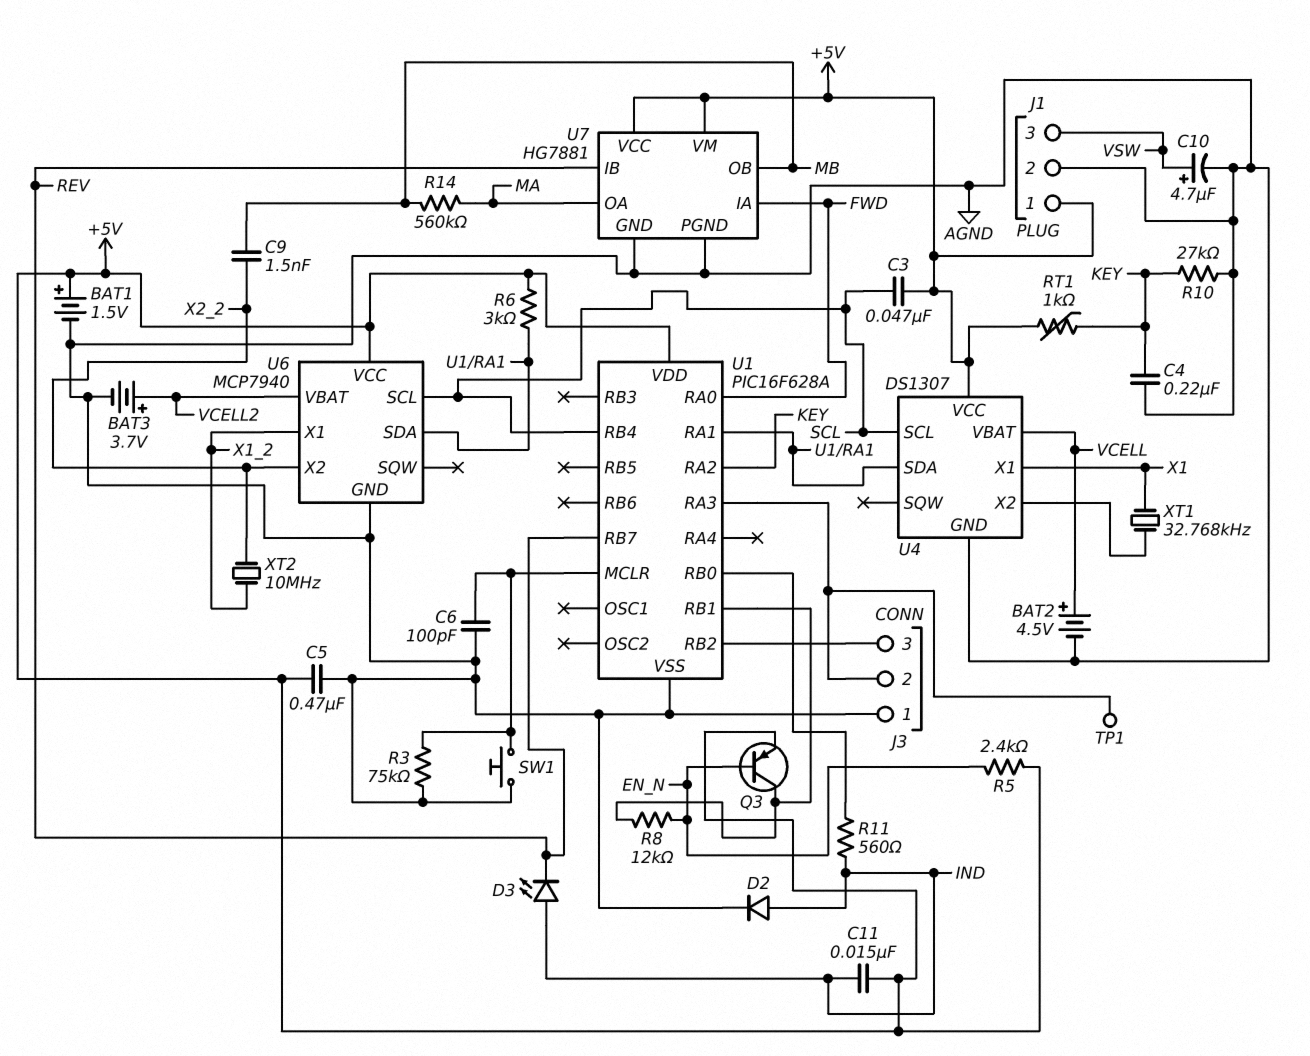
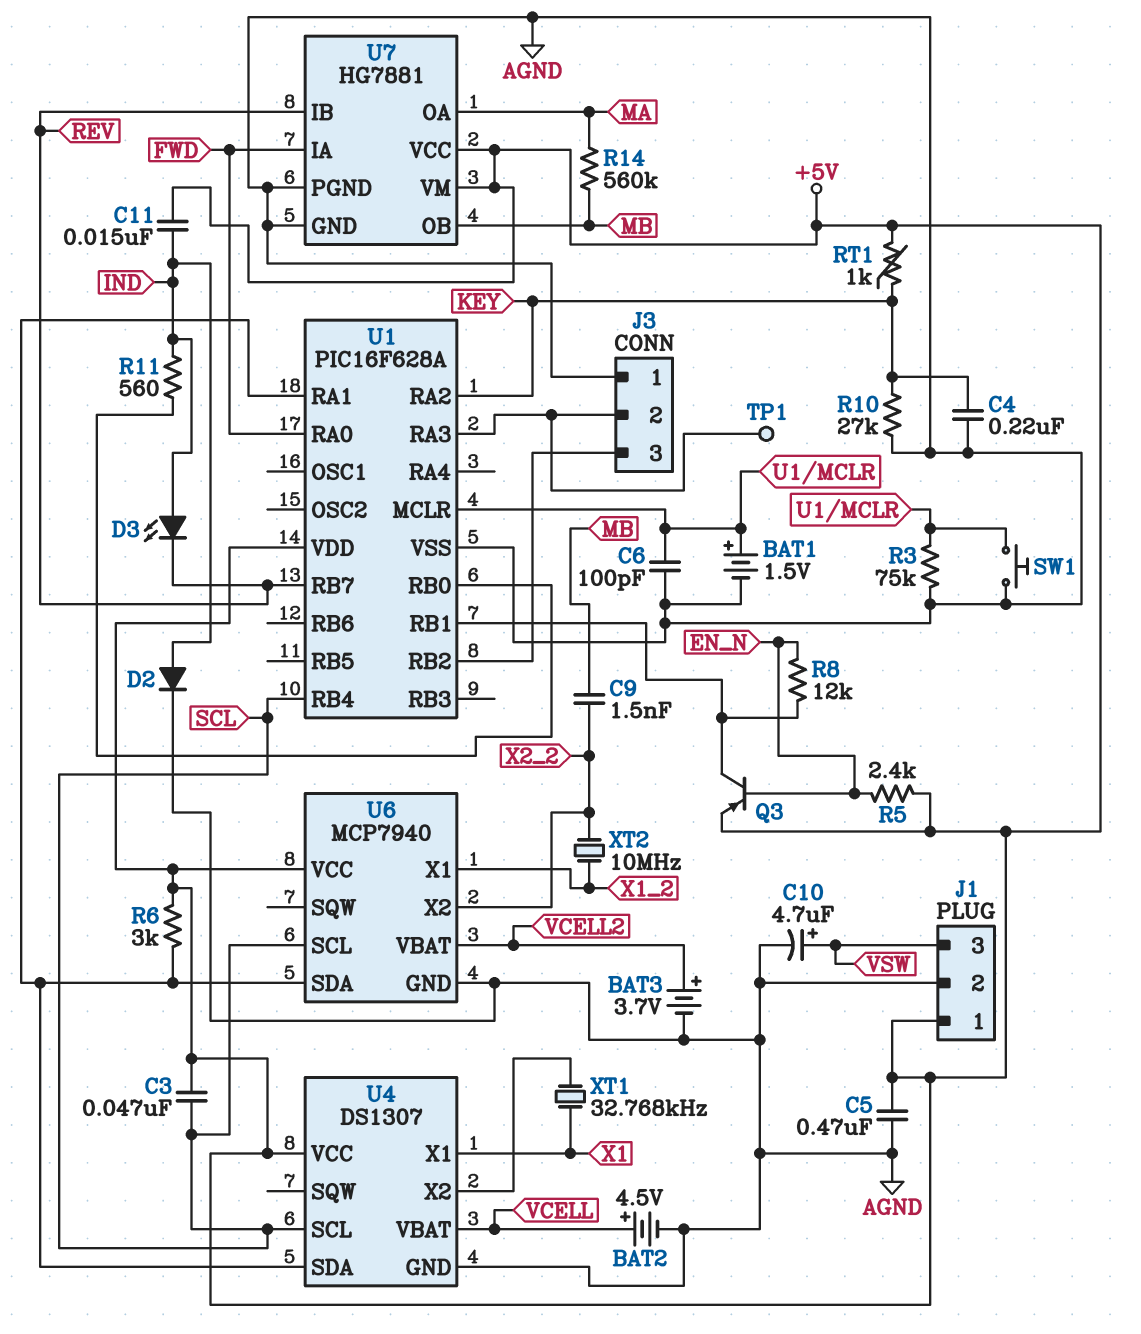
BAT1: 1.5V (plus +5V, minus AGND) -> 1.5V (plus U1/MCLR, minus AGND)

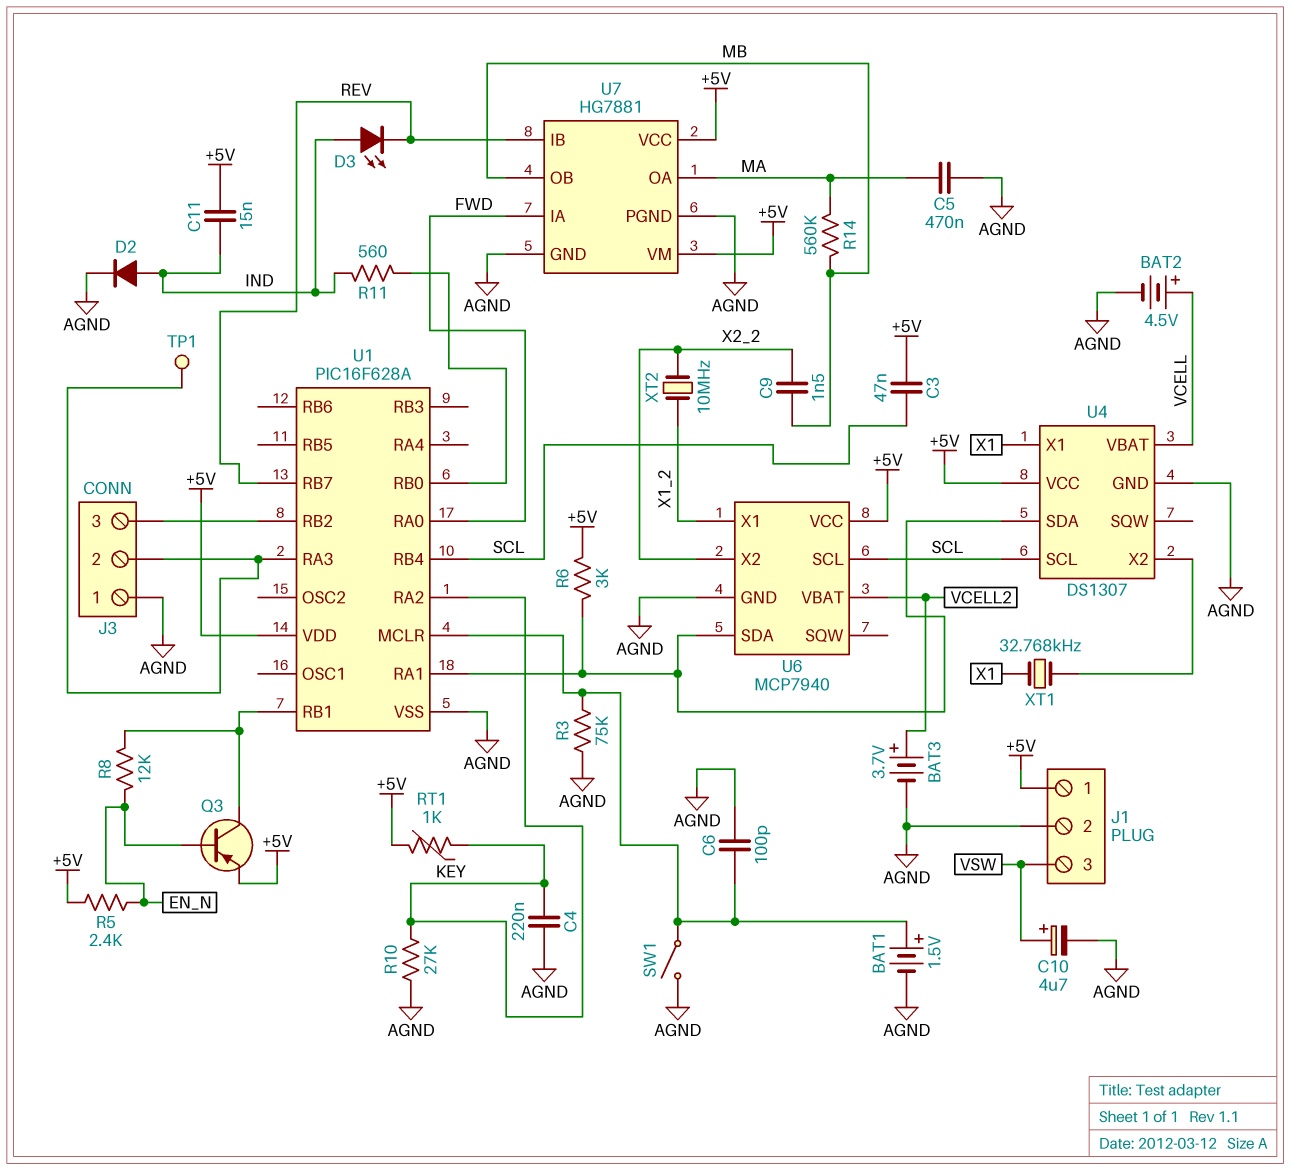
C5: 470nF (+5V, AGND) -> 470nF (AGND, MA)
SW1: button (AGND, U1/MCLR) -> switch (AGND, U1/MCLR)

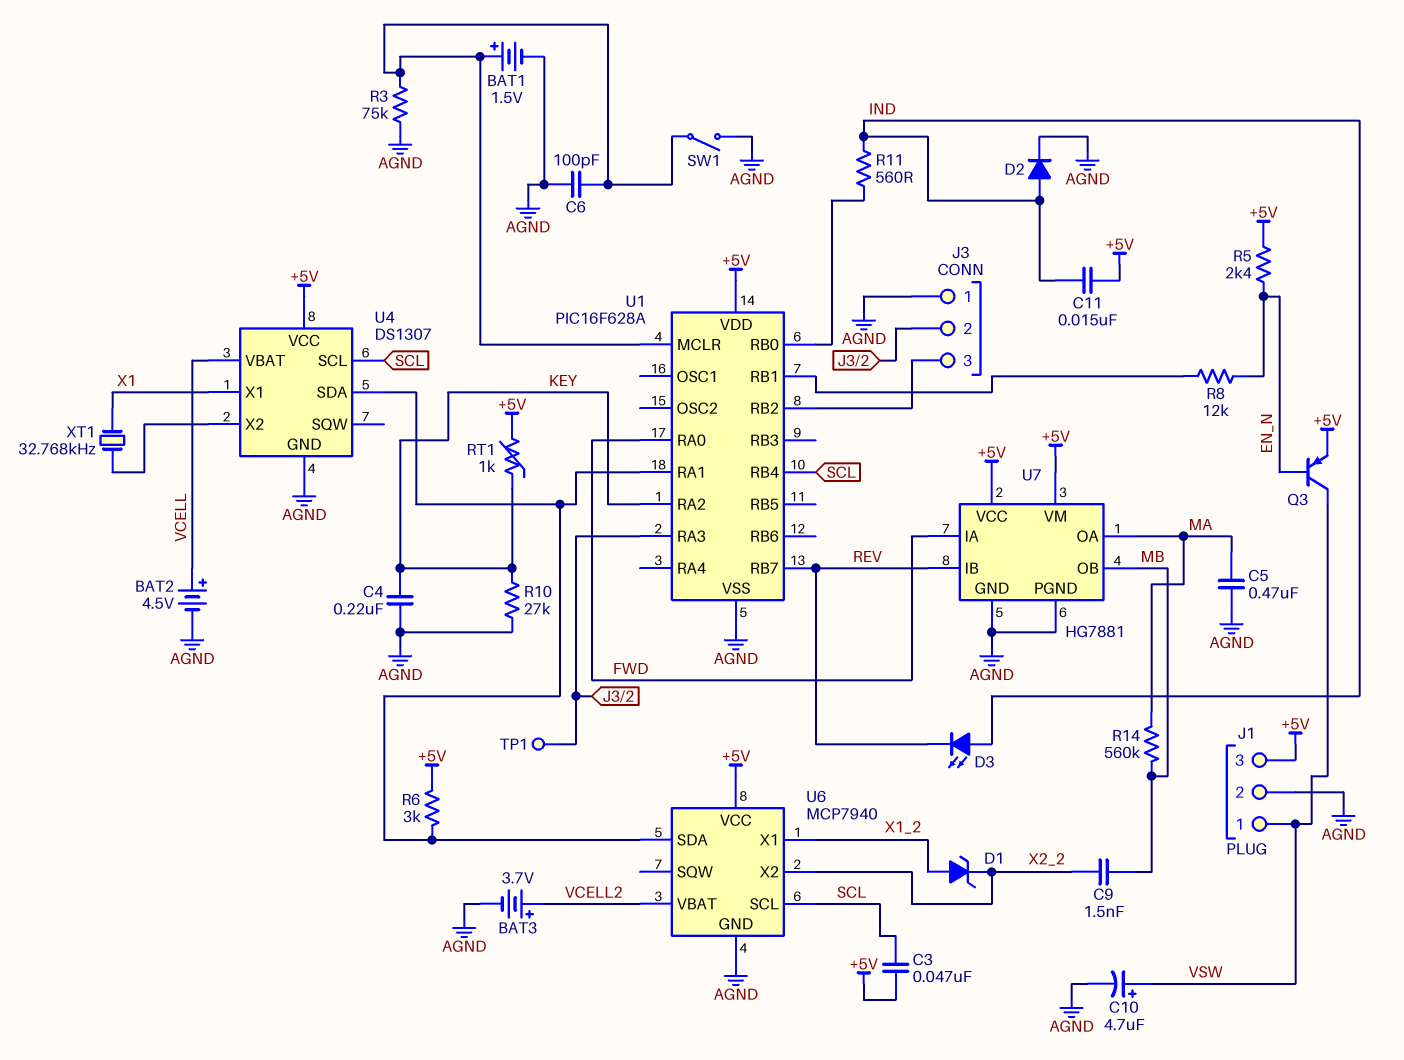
D1: none -> zener (A X1_2, K X2_2)
J1 pin 1: +5V -> VSW
J1 pin 3: VSW -> +5V
Q3: PNP (B EN_N, C U1/RB1, E +5V) -> PNP (B EN_N, C VSW, E +5V)
XT2: 10MHz (X1_2, X2_2) -> none

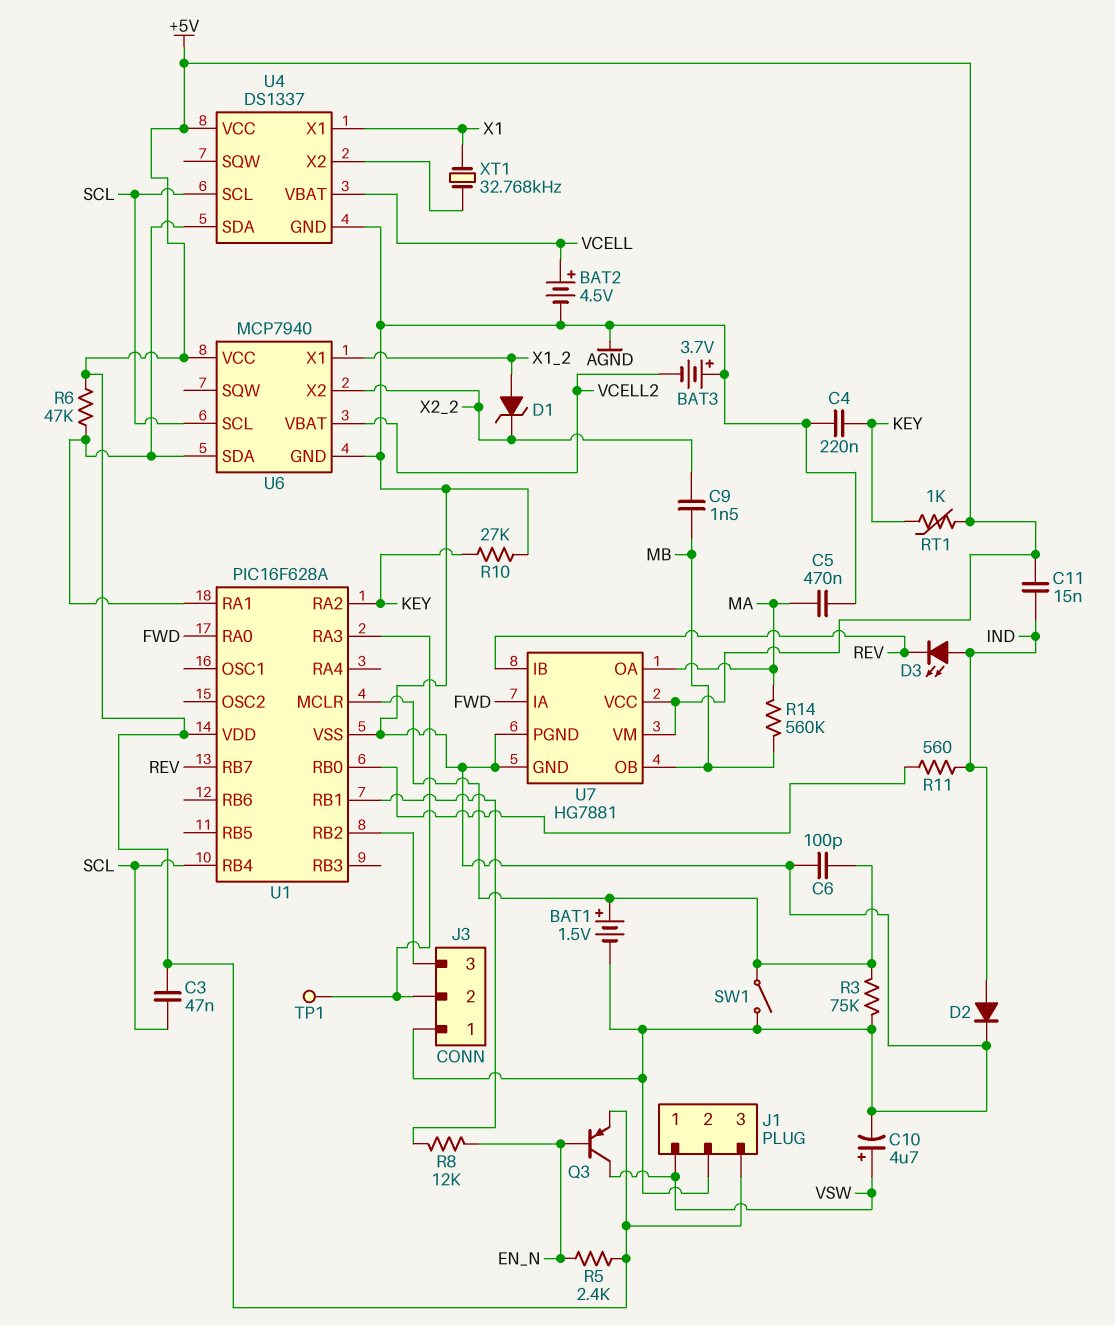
BAT3: 3.7V (plus VCELL2, minus AGND) -> 3.7V (plus AGND, minus VCELL2)
R6: 3k (+5V, U1/RA1) -> 47k (+5V, U1/RA1)
U4: DS1307 -> DS1337

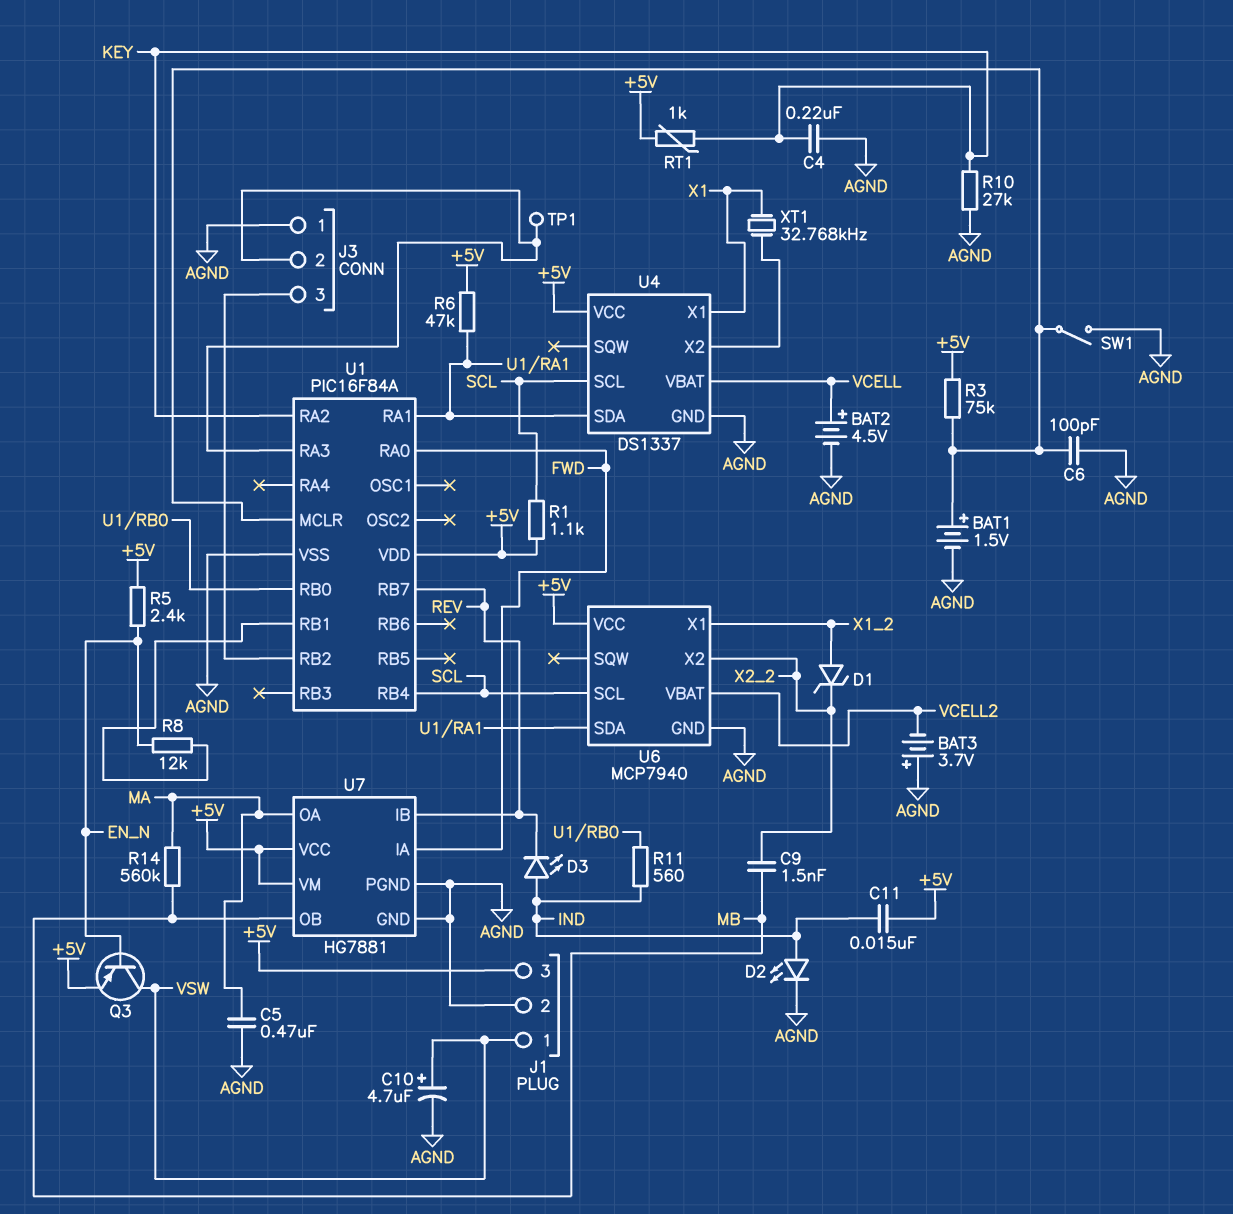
C3: 47nF (+5V, SCL) -> none
D2: diode (A IND, K AGND) -> LED (A IND, K AGND)
R1: none -> 1.1k (+5V, SCL)
R3: 75k (AGND, U1/MCLR) -> 75k (+5V, U1/MCLR)
U1: PIC16F628A -> PIC16F84A

